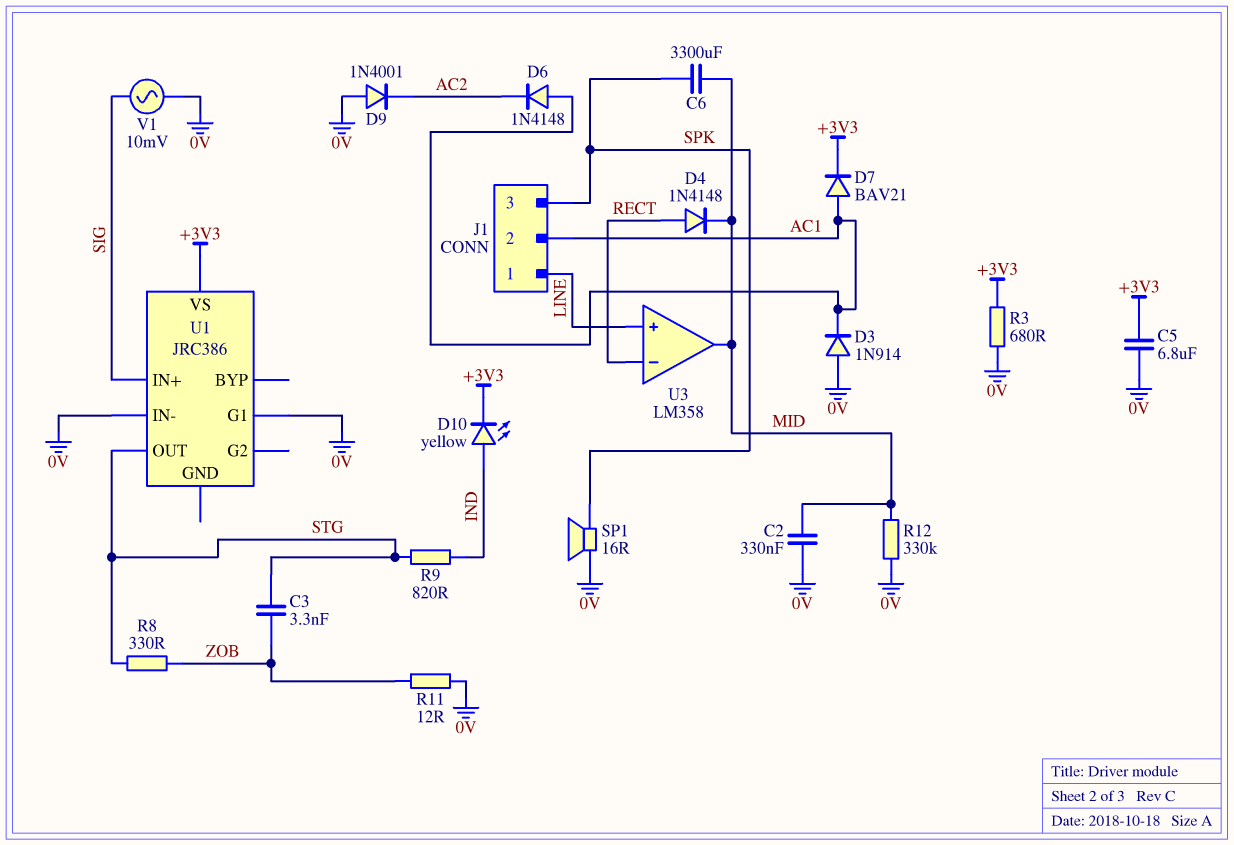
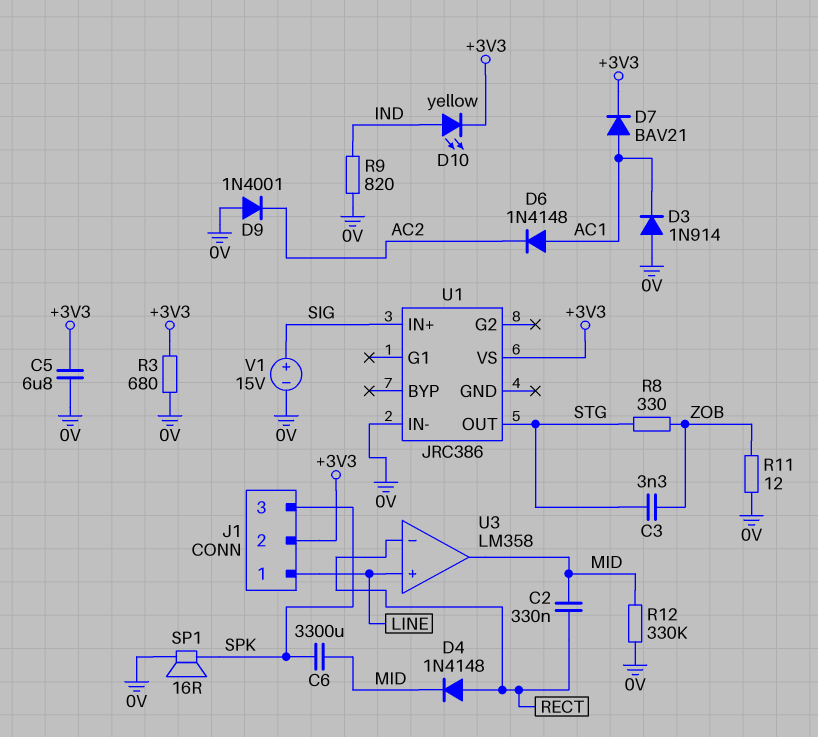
C2: 330nF (0V, MID) -> 330nF (MID, RECT)
J1 pin 2: AC1 -> +3V3
R9: 820 (IND, STG) -> 820 (0V, IND)
U1 pin G1: 0V -> none
V1: AC 10mV (0V, SIG) -> 15V (plus SIG, minus 0V)

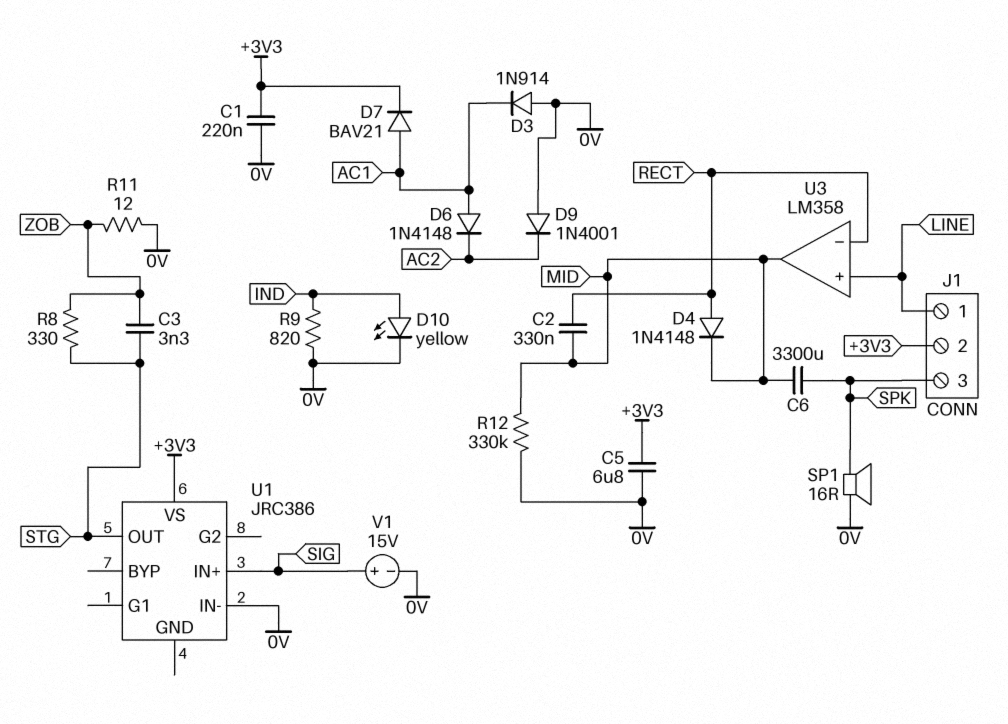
C1: none -> 220nF (+3V3, 0V)
D10: LED yellow (A IND, K +3V3) -> LED yellow (A IND, K 0V)
R3: 680 (+3V3, 0V) -> none

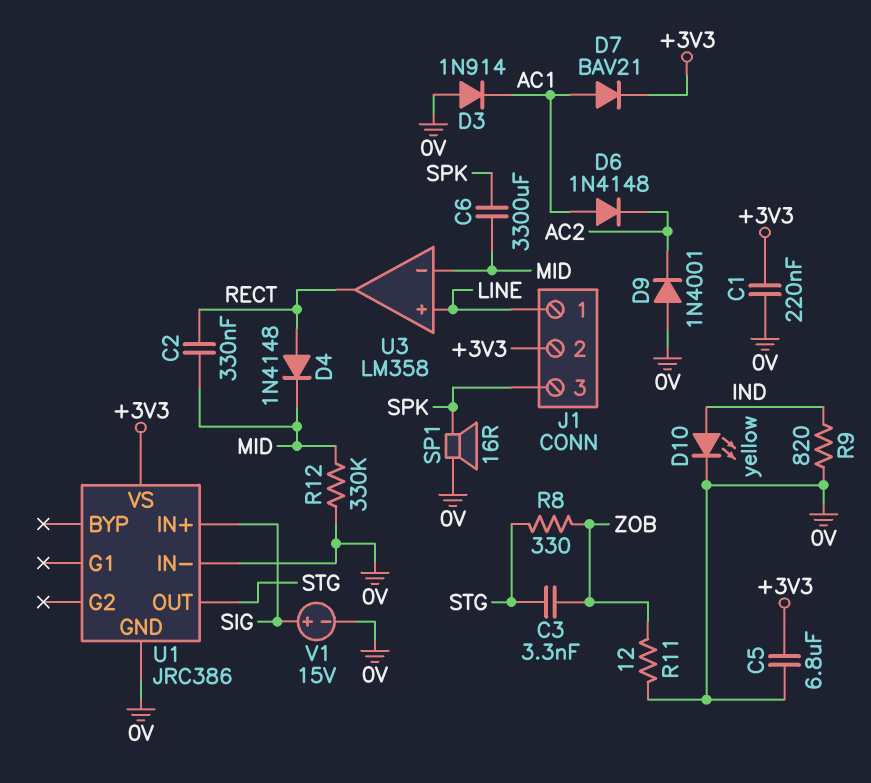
U1 pin GND: none -> 0V
U3 pin in-: RECT -> MID
U3 pin out: MID -> RECT

